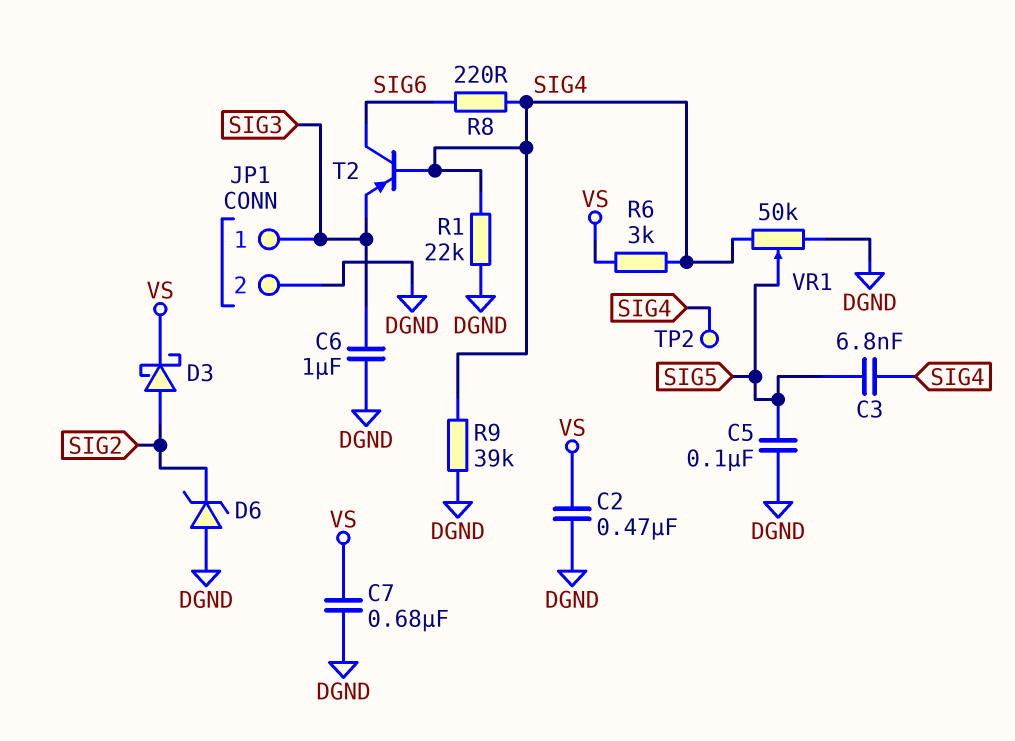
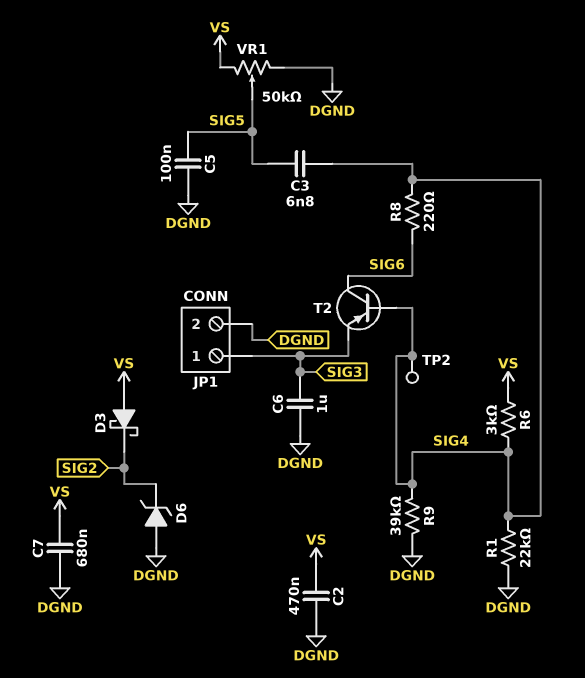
D3: schottky (A SIG2, K VS) -> schottky (A VS, K SIG2)
VR1: 50k (DGND, SIG4, wiper SIG5) -> 50k (DGND, VS, wiper SIG5)

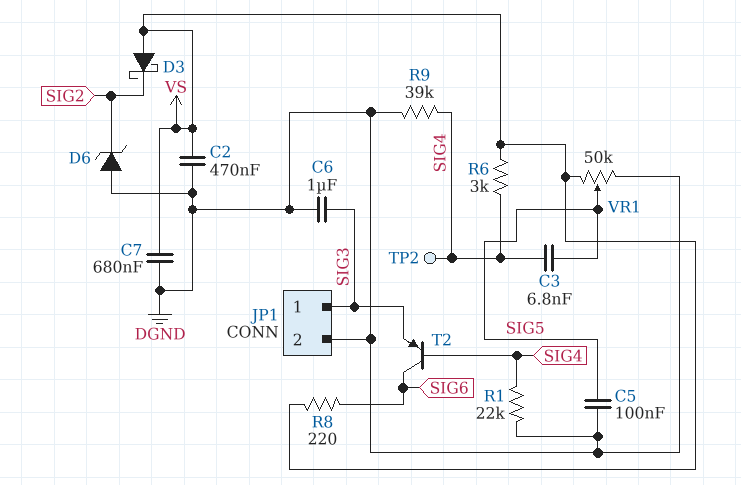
R8: 220 (SIG4, SIG6) -> 220 (SIG6, VS)

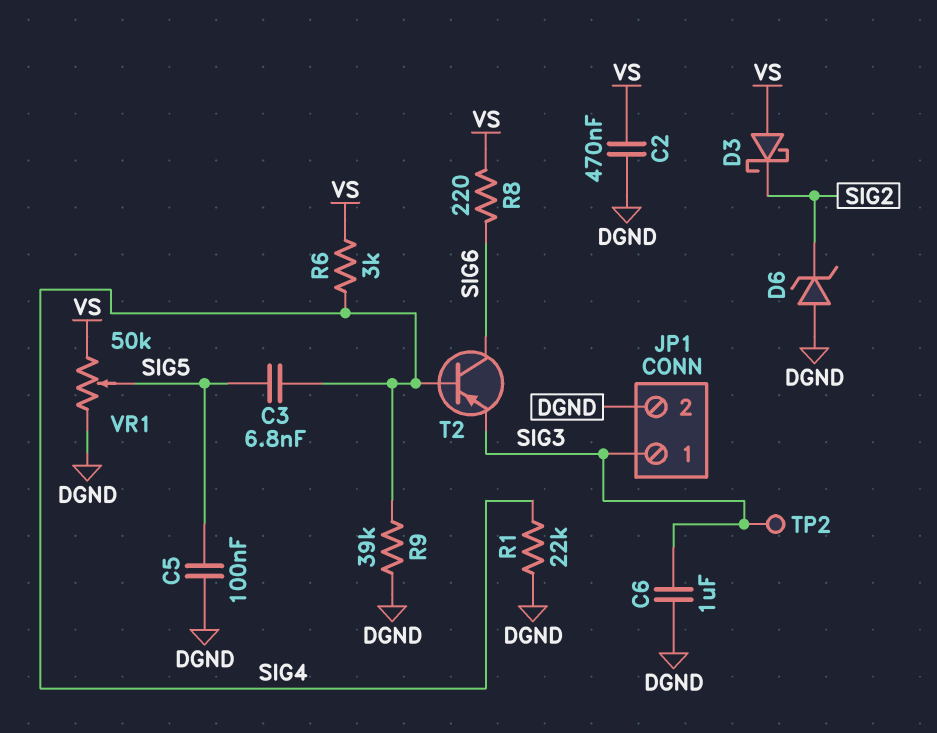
C7: 680nF (DGND, VS) -> none
TP2: test point (SIG4) -> test point (SIG3)

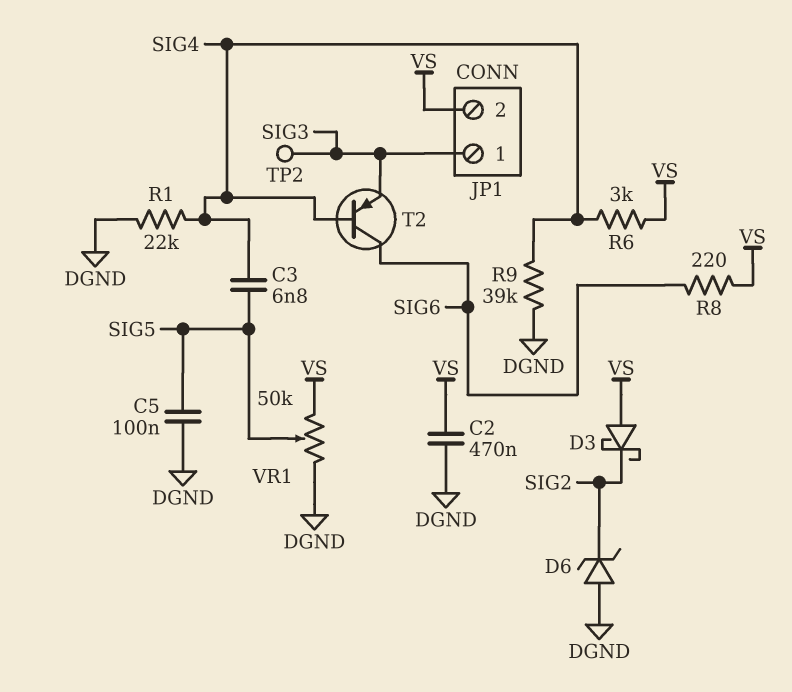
C6: 1uF (DGND, SIG3) -> none
JP1 pin 2: DGND -> VS

